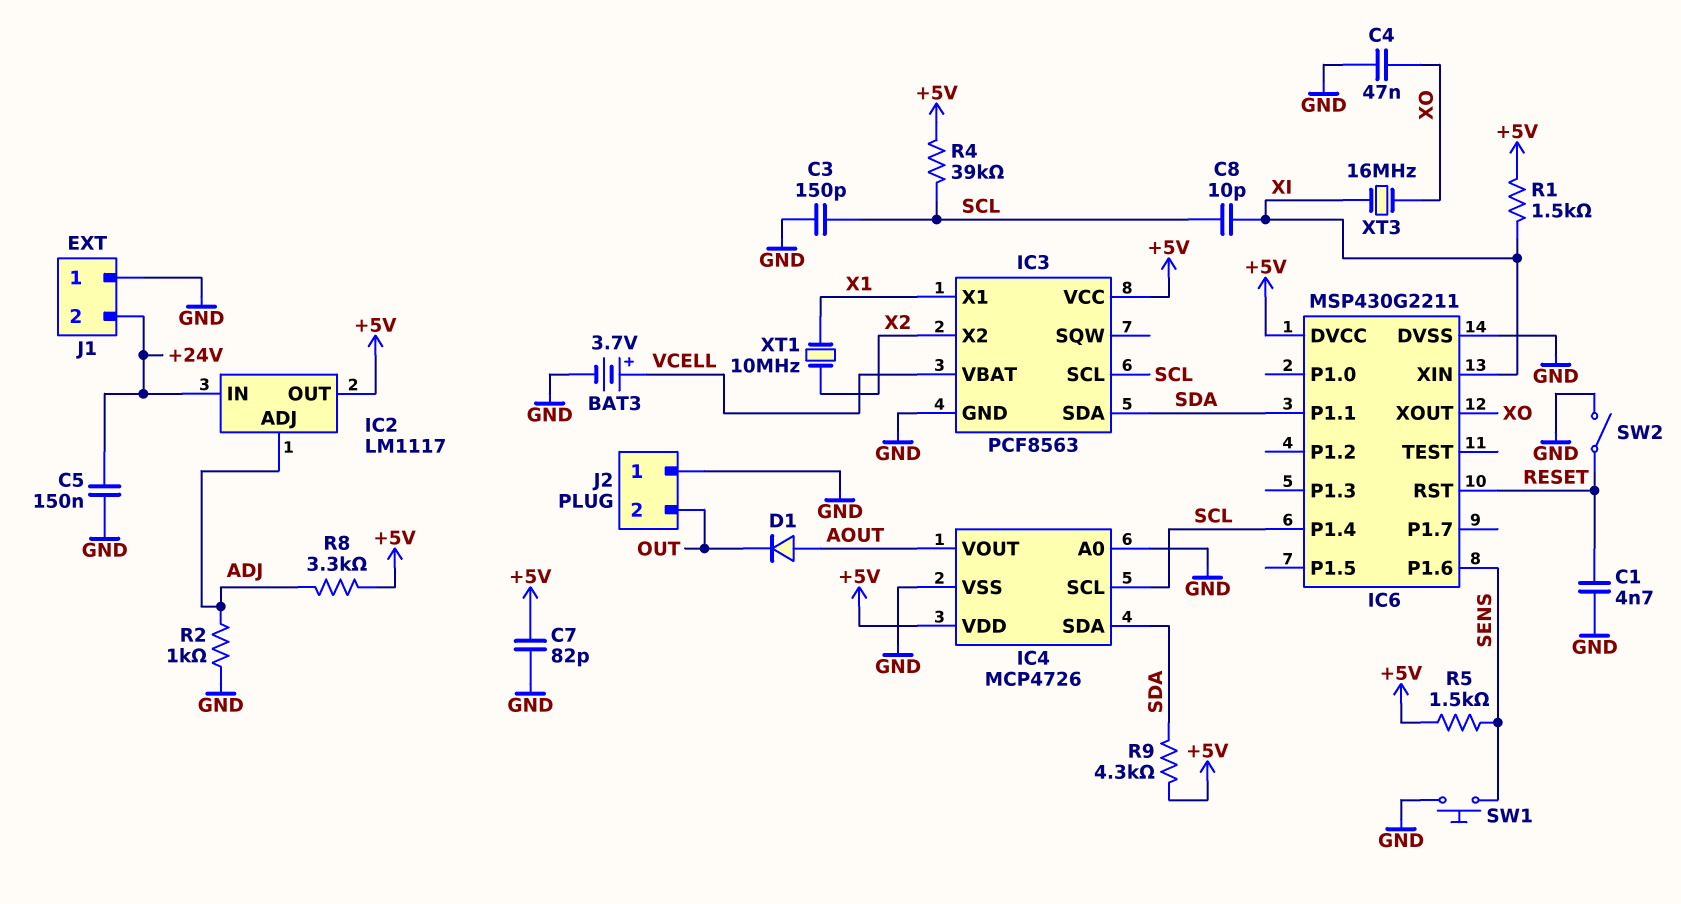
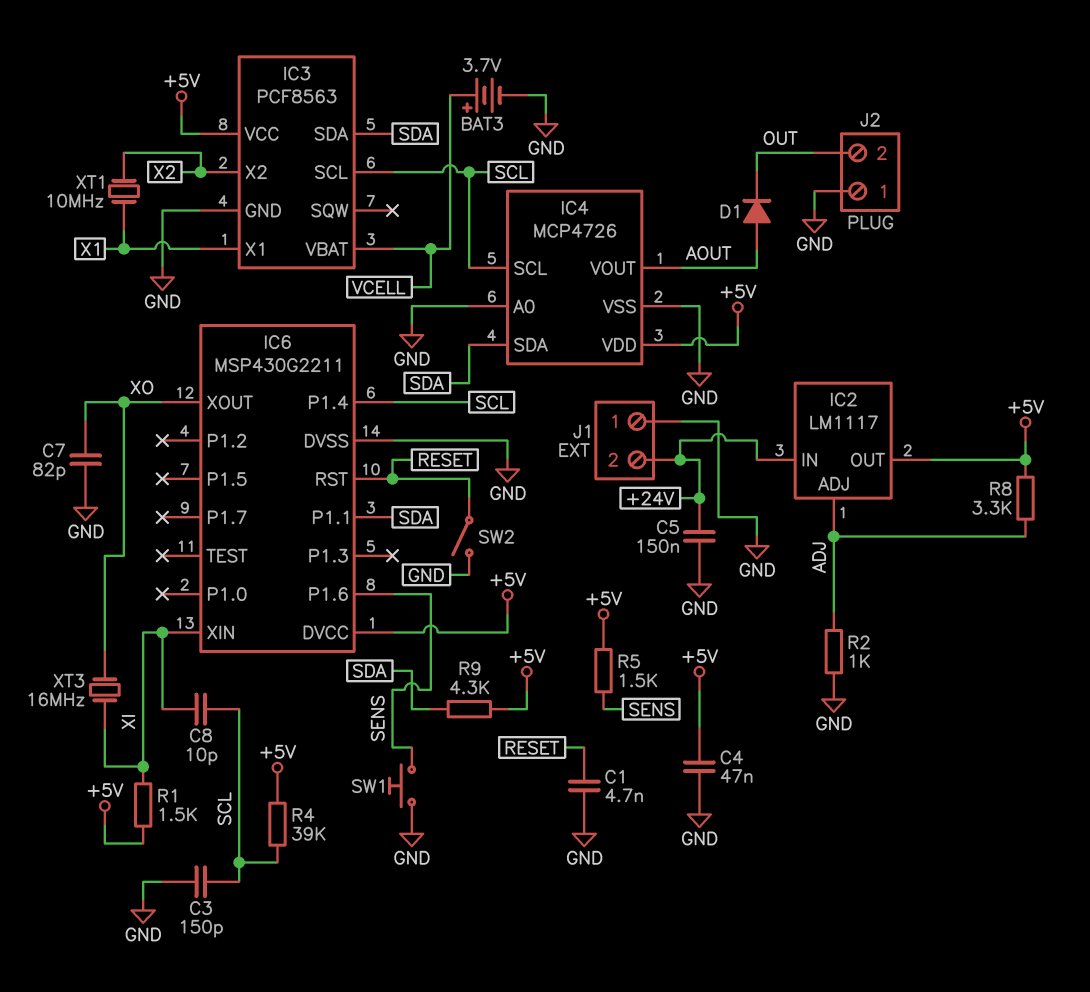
C4: 47nF (GND, XO) -> 47nF (+5V, GND)
C7: 82pF (+5V, GND) -> 82pF (GND, XO)

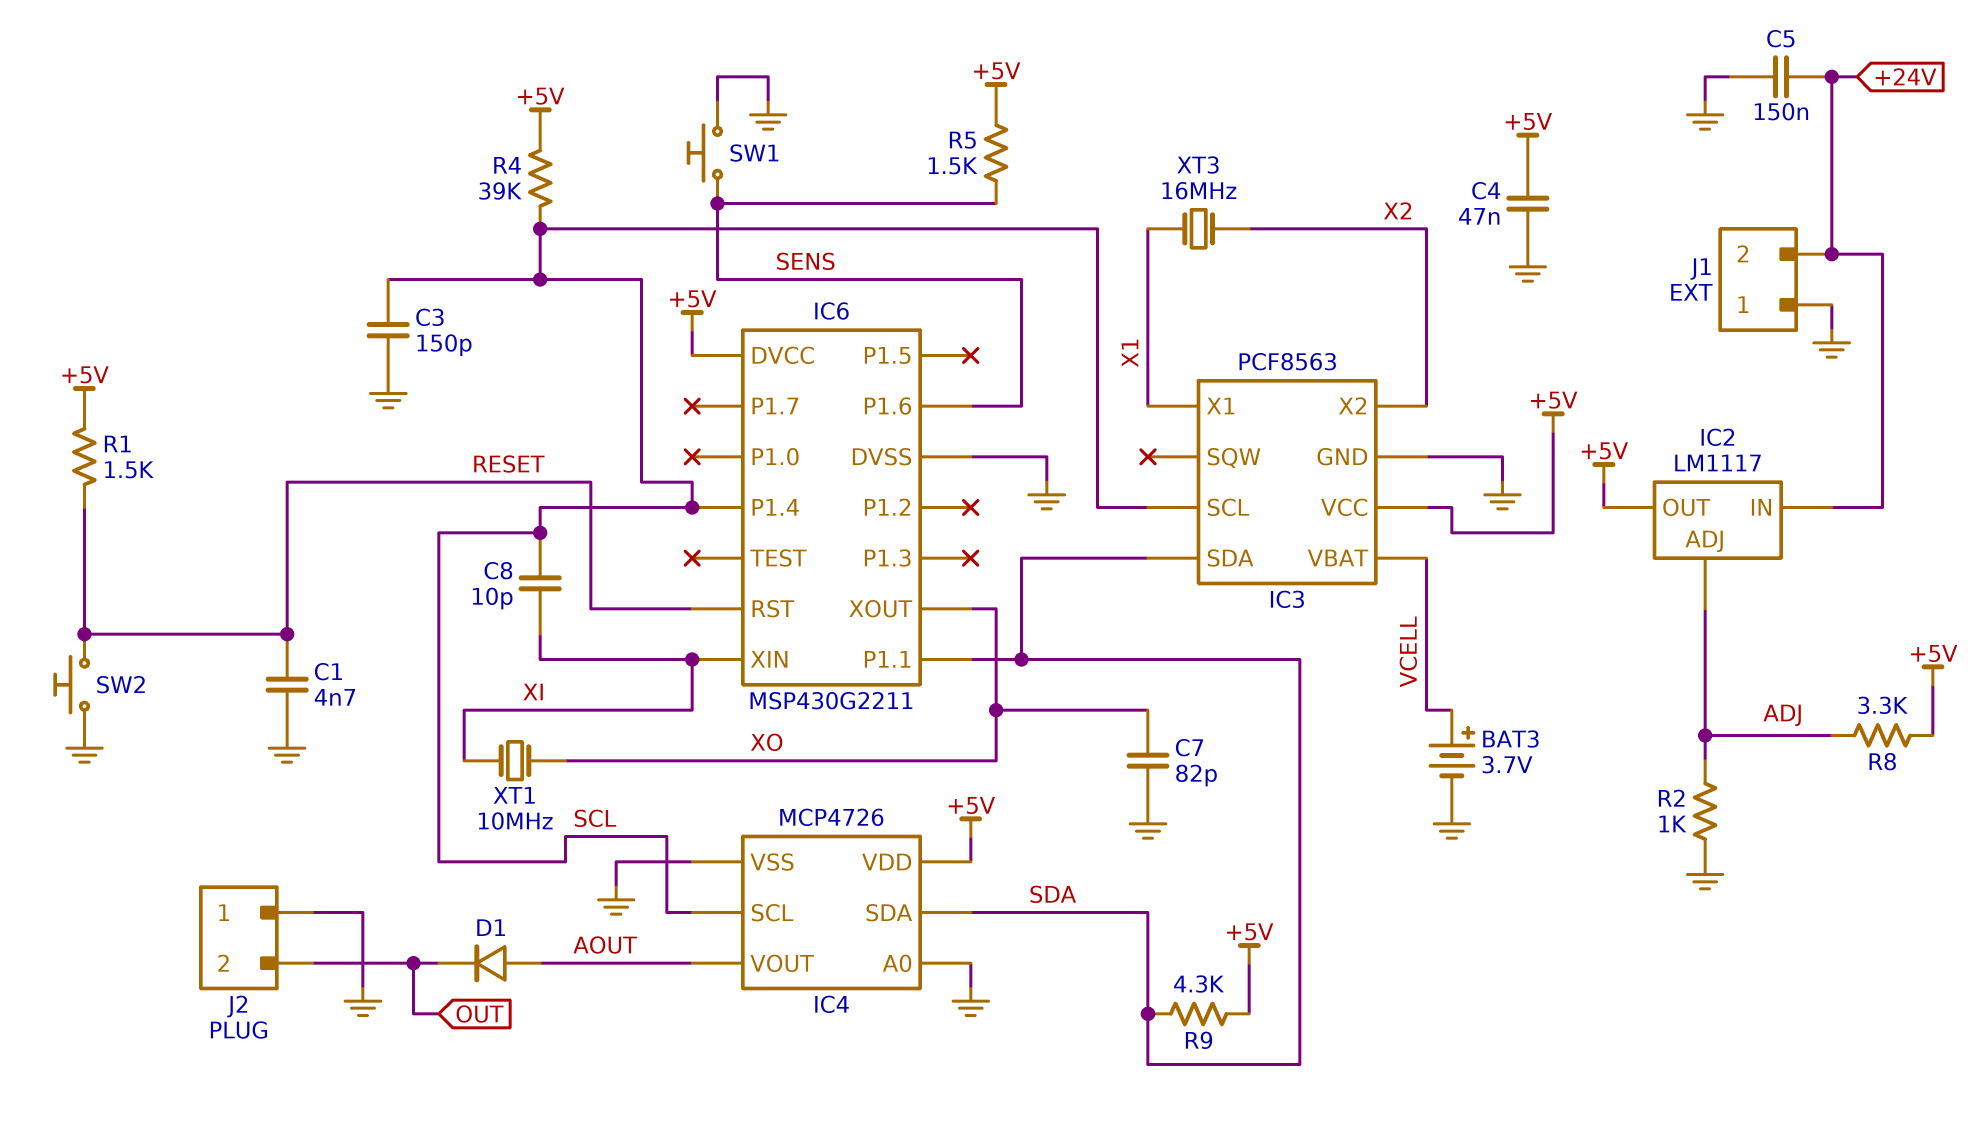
R1: 1.5k (+5V, XI) -> 1.5k (+5V, RESET)
SW2: switch (GND, RESET) -> button (GND, RESET)
XT1: 10MHz (X1, X2) -> 10MHz (XI, XO)
XT3: 16MHz (XI, XO) -> 16MHz (X1, X2)

